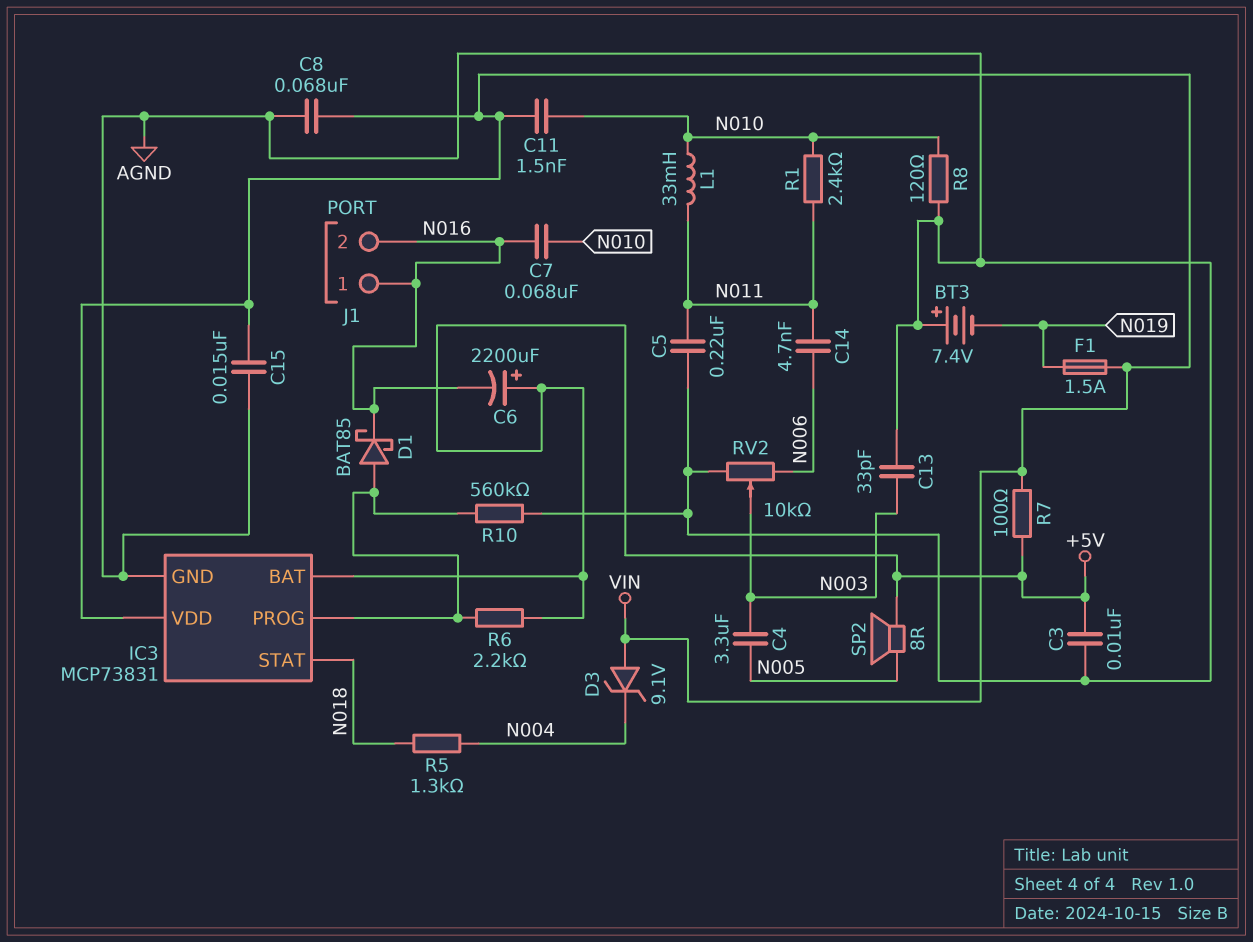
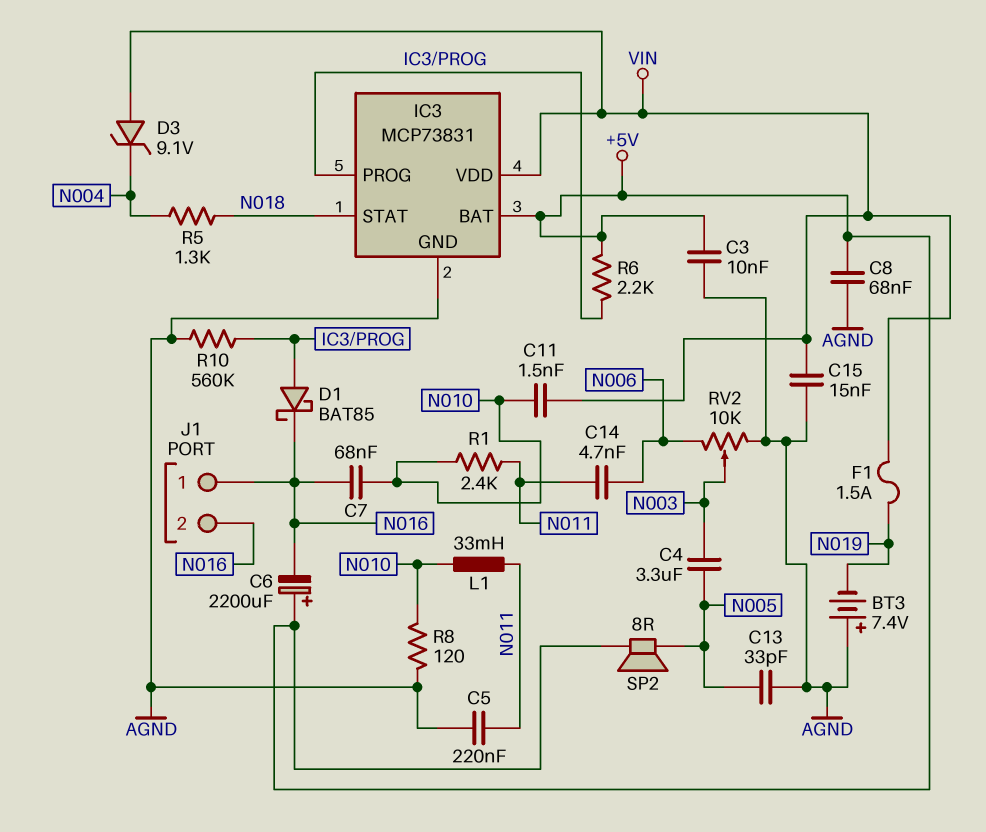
C8: 68nF (AGND, VIN) -> 68nF (+5V, AGND)
C13: 33pF (AGND, N003) -> 33pF (AGND, N005)
R7: 100 (+5V, VIN) -> none

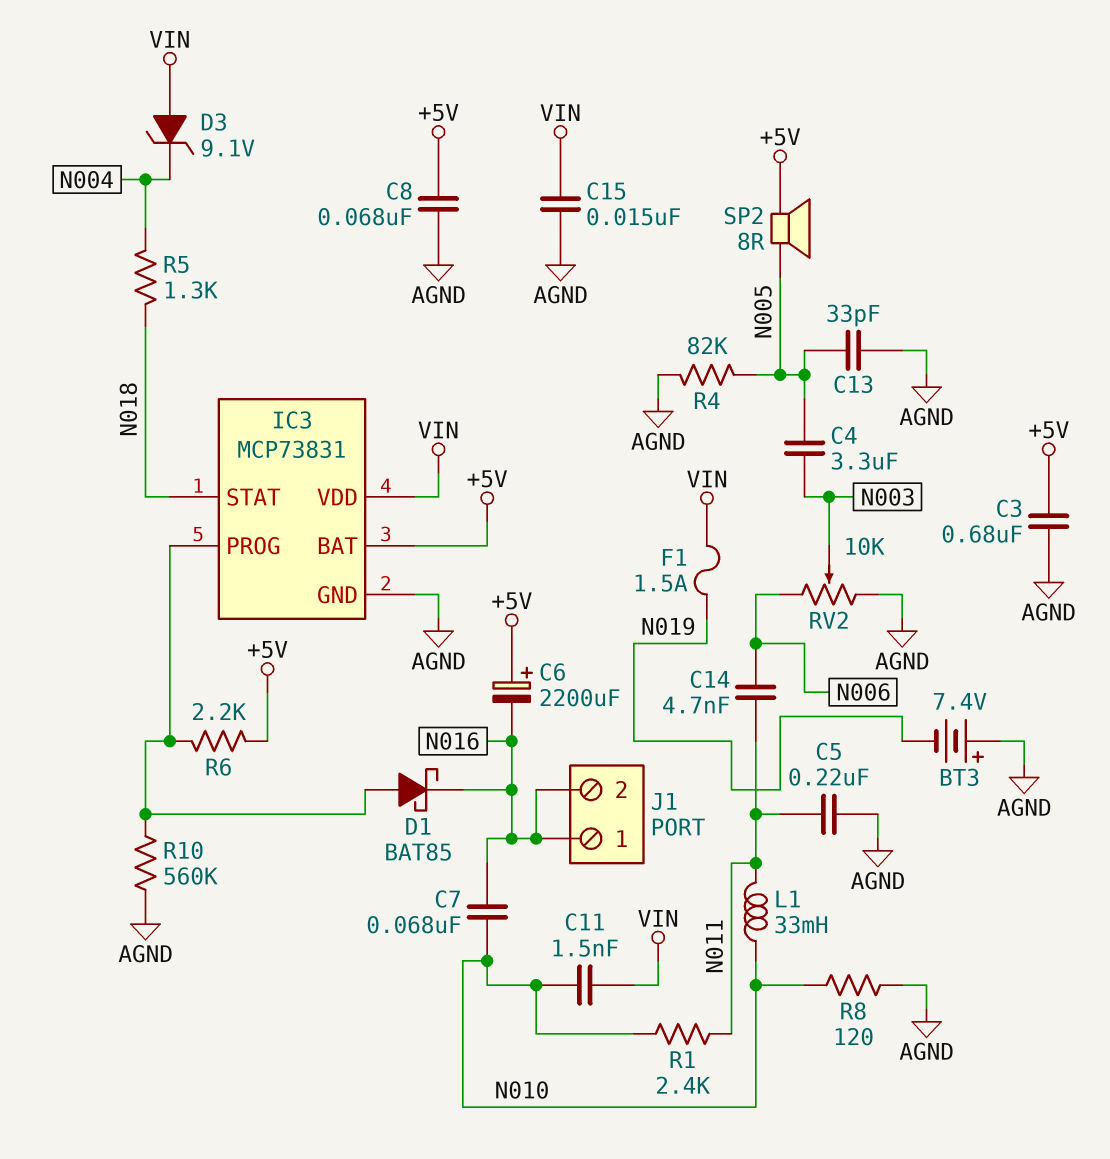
C3: 10nF (+5V, AGND) -> 680nF (+5V, AGND)
R4: none -> 82k (AGND, N005)

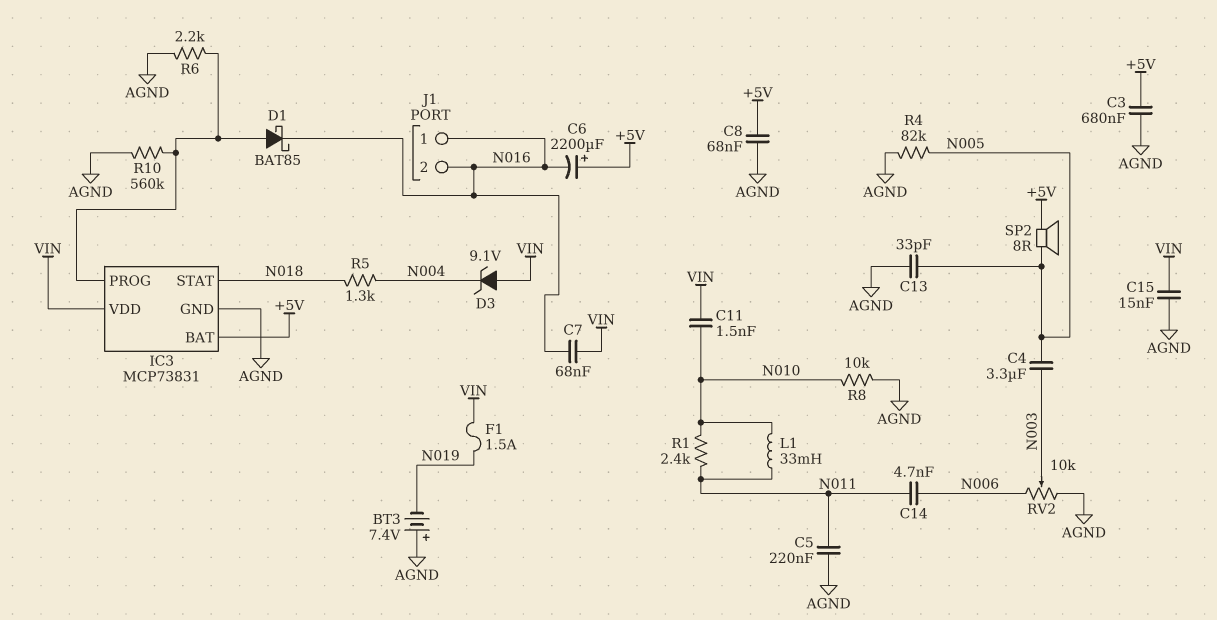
C7: 68nF (N010, N016) -> 68nF (N016, VIN)
R6: 2.2k (+5V, IC3/PROG) -> 2.2k (AGND, IC3/PROG)
R8: 120 (AGND, N010) -> 10k (AGND, N010)

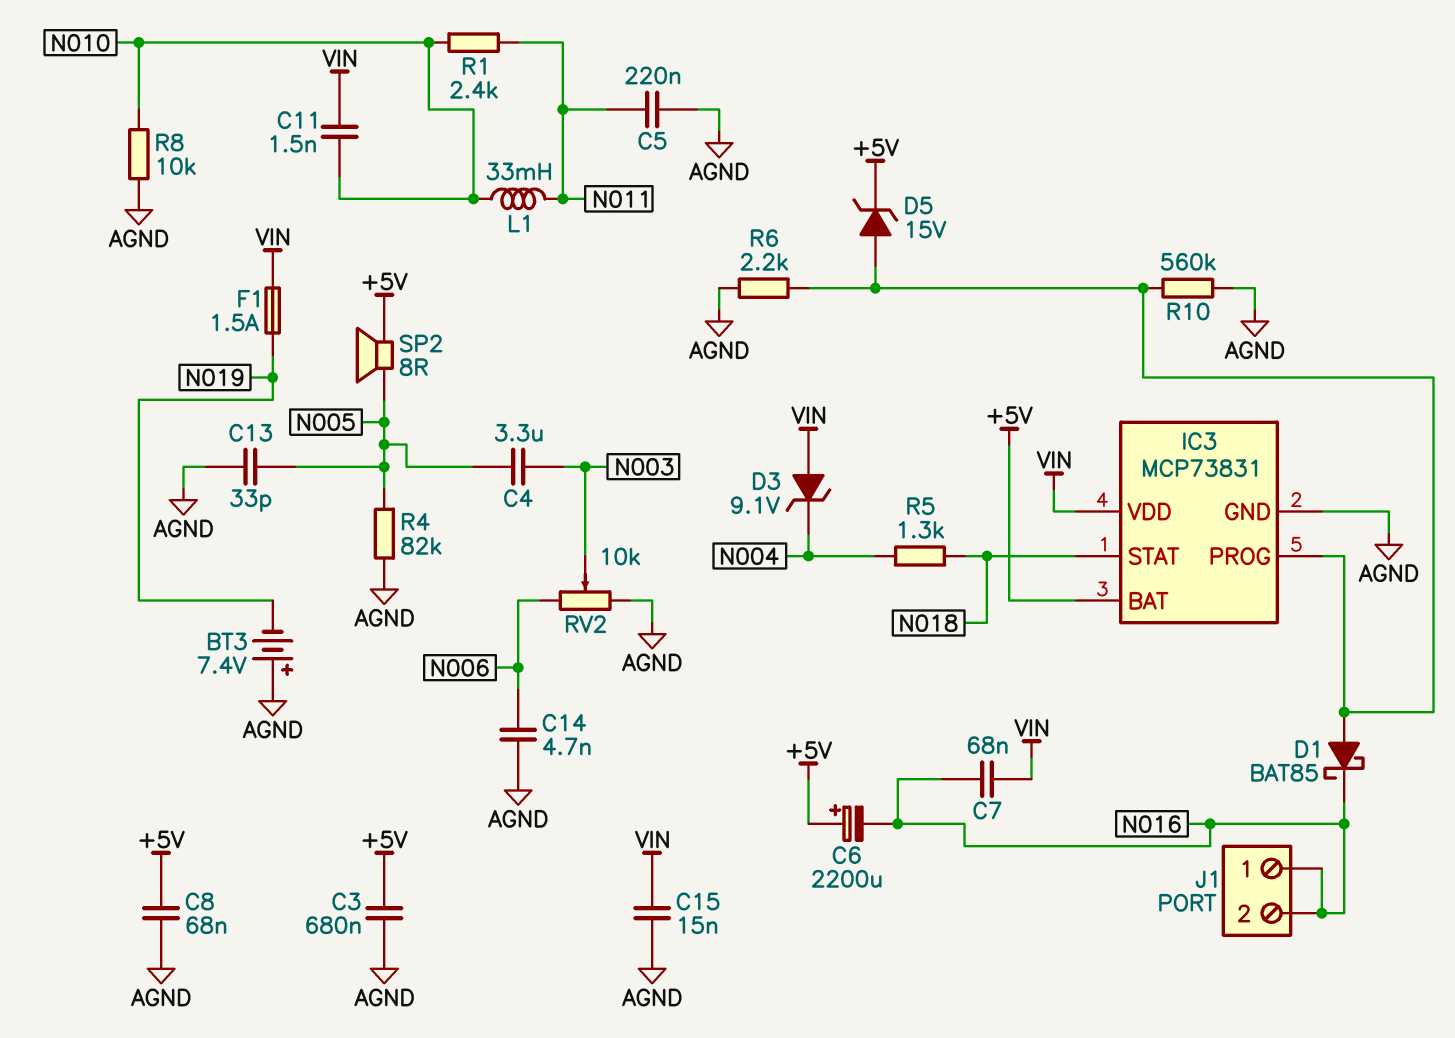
C14: 4.7nF (N006, N011) -> 4.7nF (AGND, N006)
D5: none -> zener 15V (A IC3/PROG, K +5V)

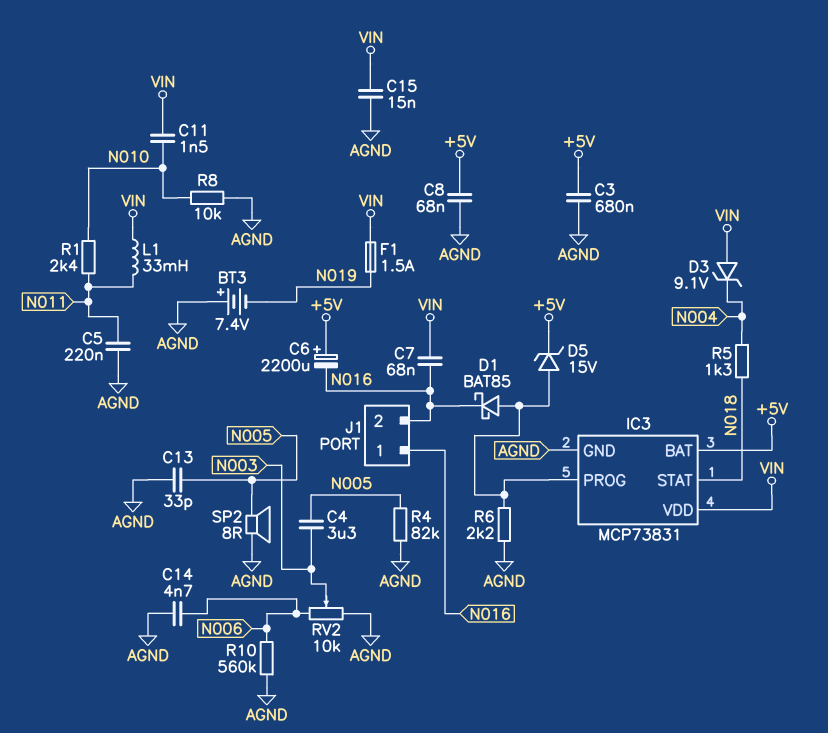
L1: 33mH (N010, N011) -> 33mH (N011, VIN)
R10: 560k (AGND, IC3/PROG) -> 560k (AGND, N006)
SP2: speaker 8R (+5V, N005) -> speaker 8R (AGND, N005)

